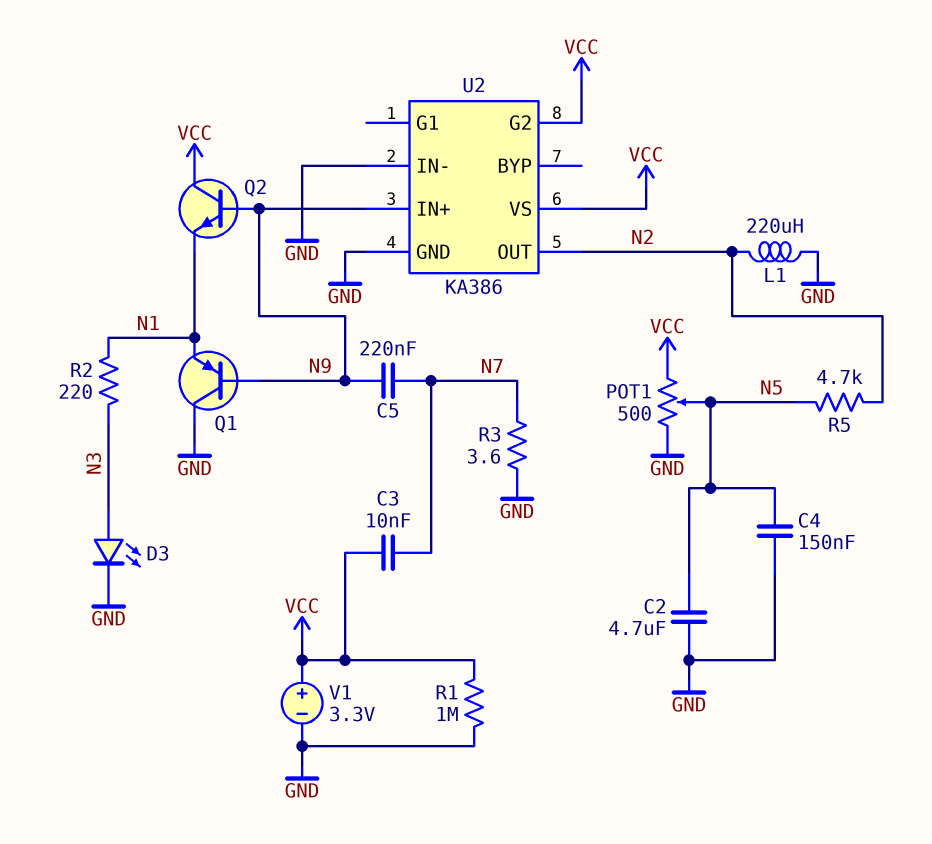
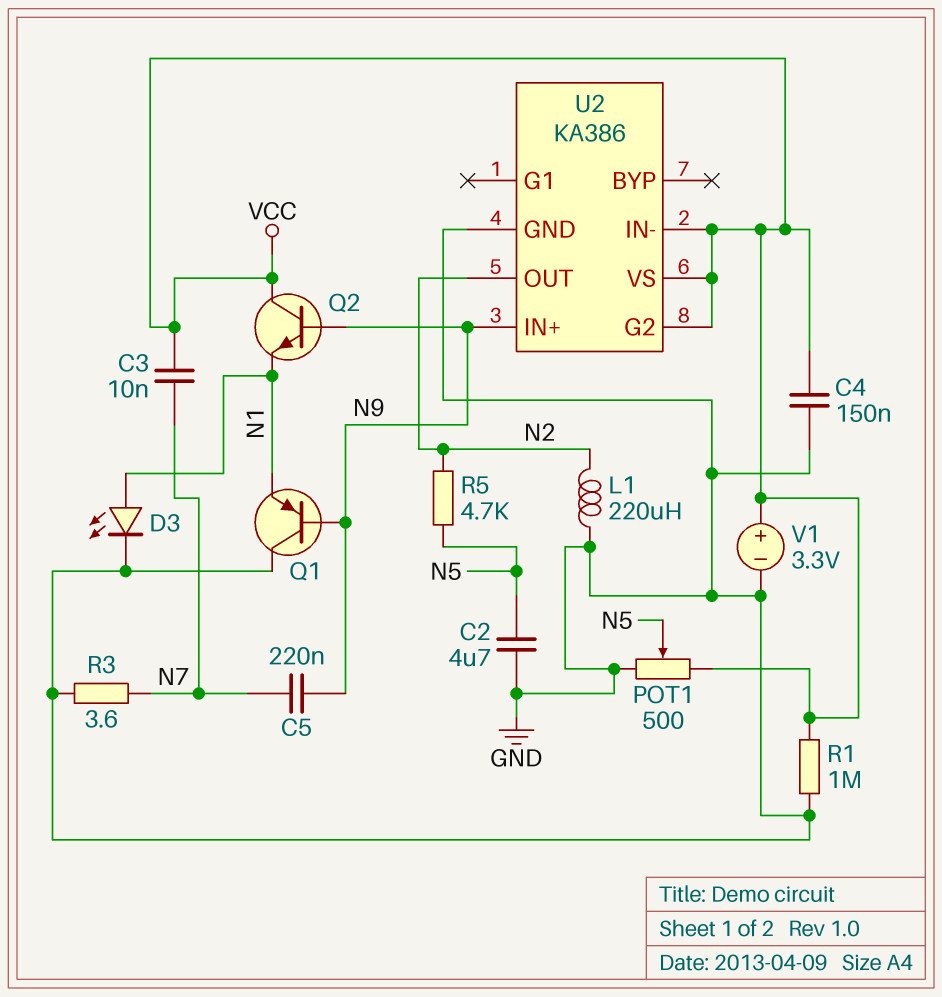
C4: 150nF (GND, N5) -> 150nF (GND, VCC)
D3: LED (A N3, K GND) -> LED (A N1, K GND)
R2: 220 (N1, N3) -> none
U2 pin IN-: GND -> VCC

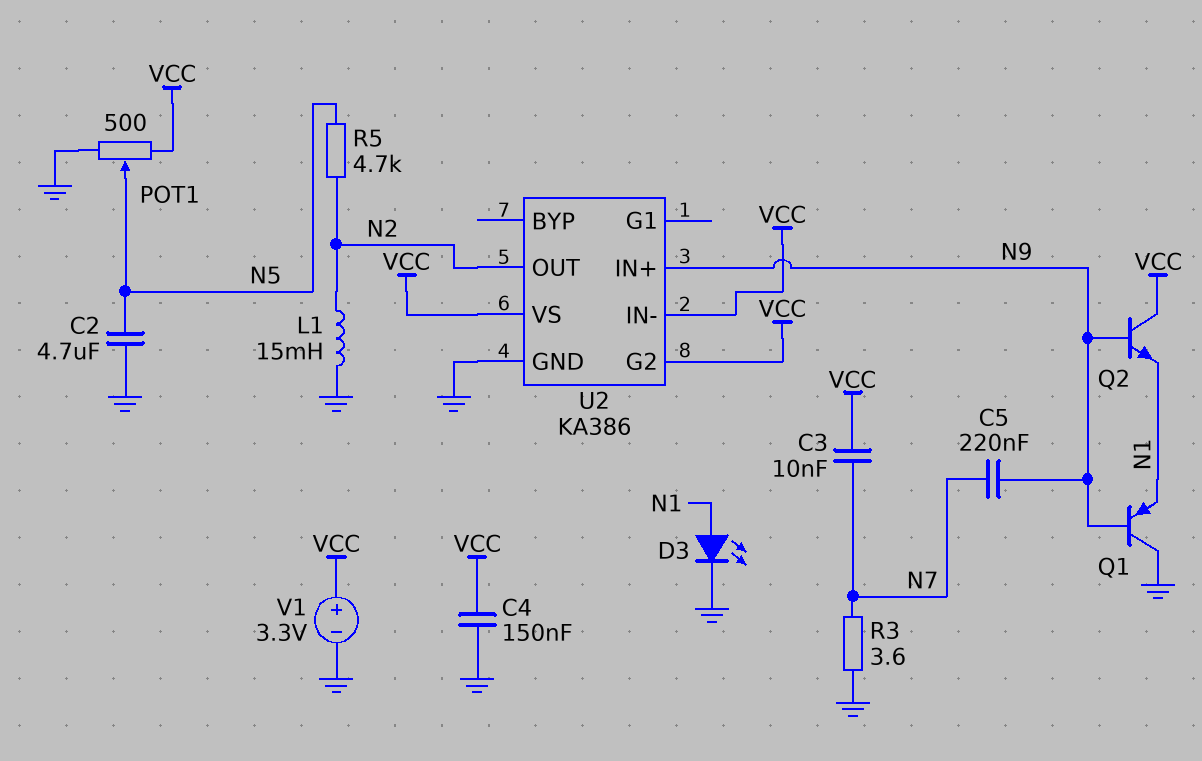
L1: 220uH (GND, N2) -> 15mH (GND, N2)
R1: 1M (GND, VCC) -> none

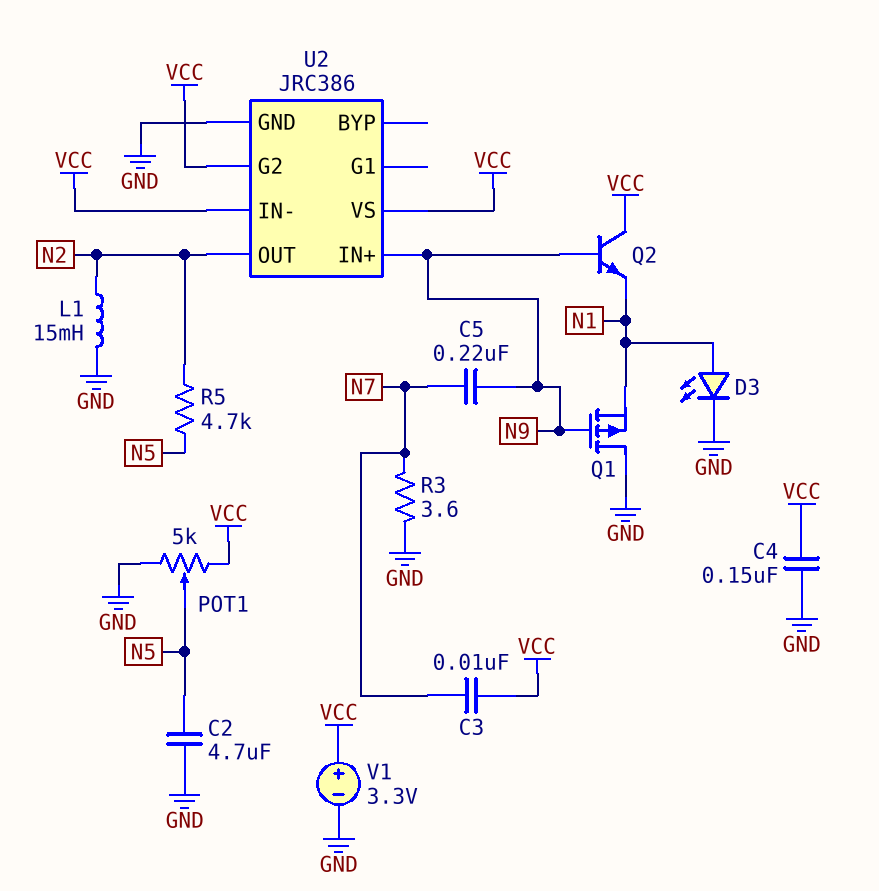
POT1: 500 (GND, VCC, wiper N5) -> 5k (GND, VCC, wiper N5)
Q1: PNP (B N9, C GND, E N1) -> PMOS (G N9, D GND, S N1)
U2: KA386 -> JRC386

